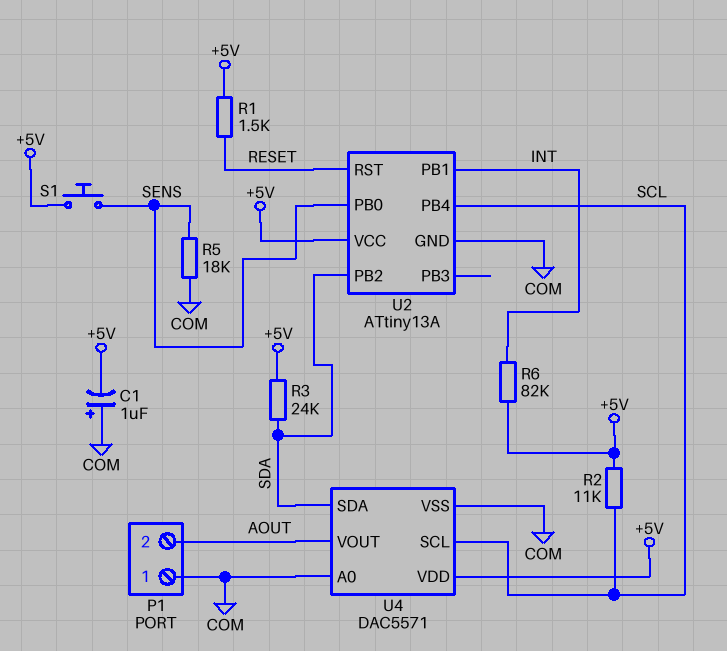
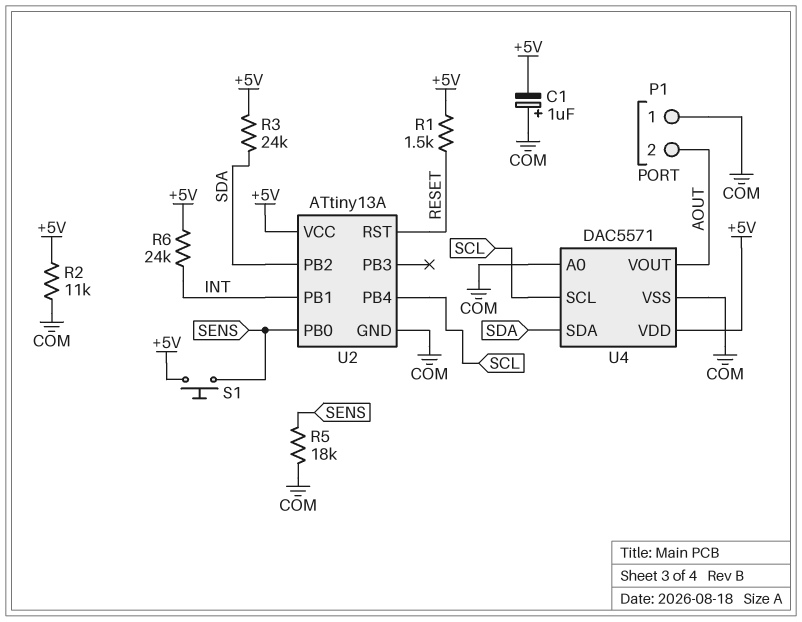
R2: 11k (+5V, SCL) -> 11k (+5V, COM)
R6: 82k (+5V, INT) -> 24k (+5V, INT)

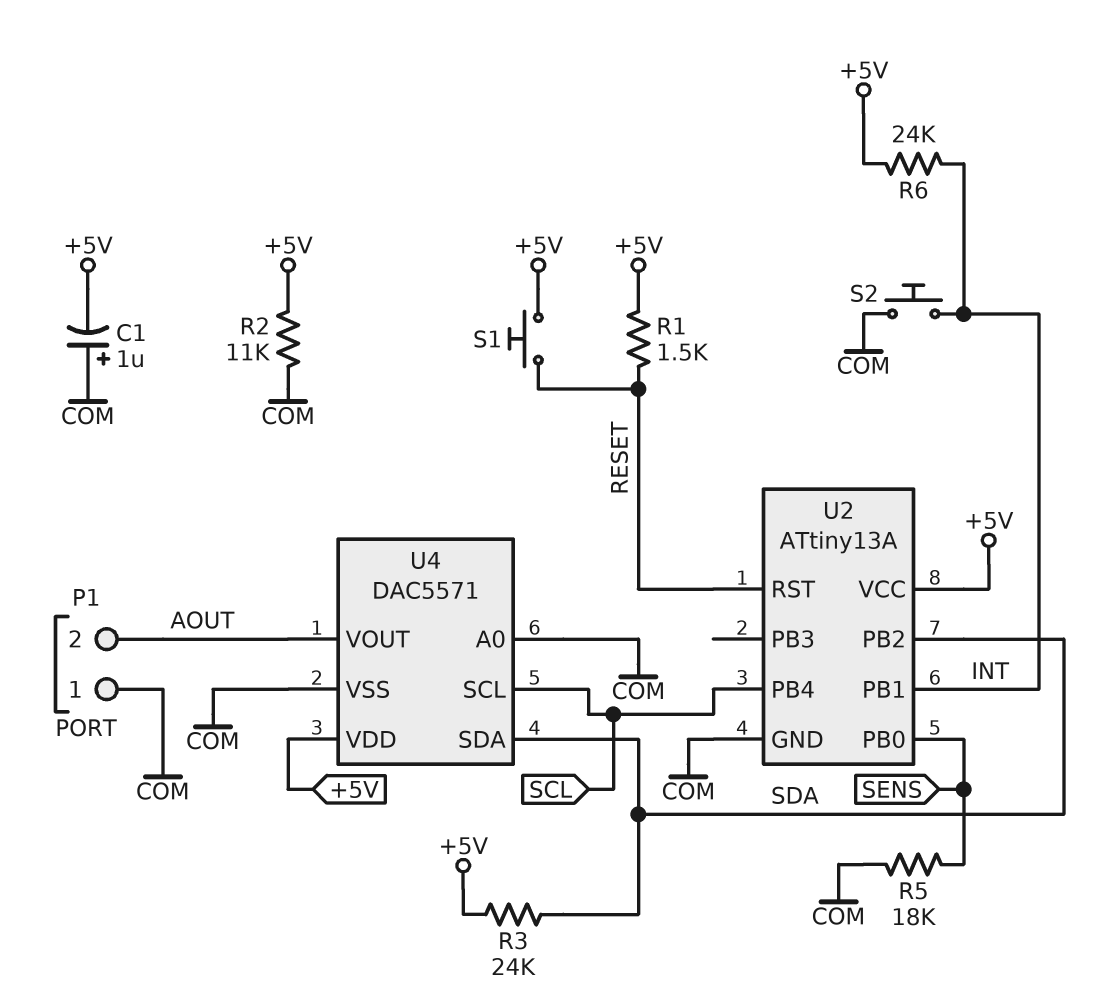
S1: button (+5V, SENS) -> button (+5V, RESET)
S2: none -> button (COM, INT)

